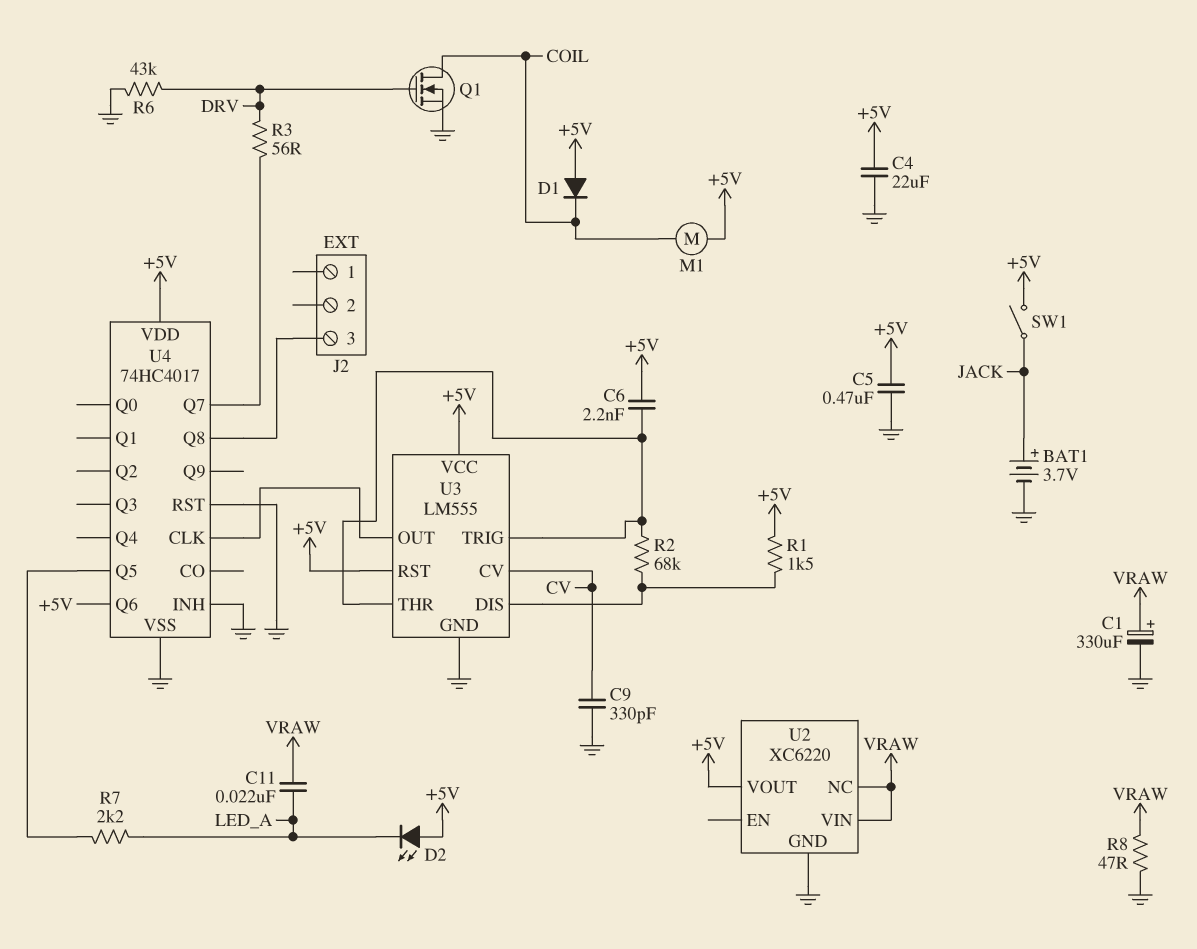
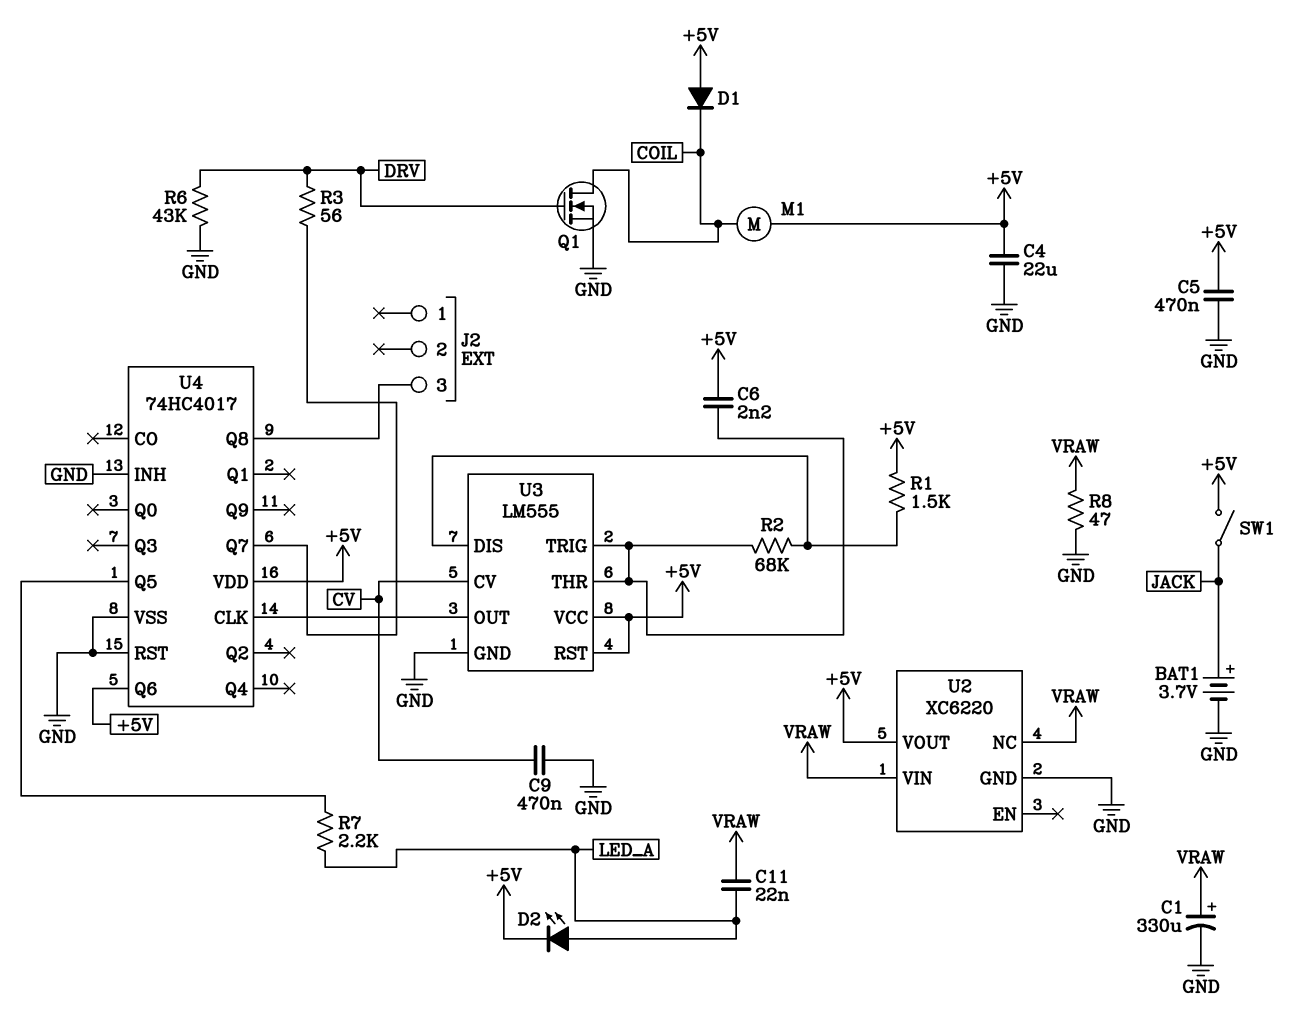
C9: 330pF (CV, GND) -> 470nF (CV, GND)
D2: LED (A +5V, K LED_A) -> LED (A LED_A, K +5V)

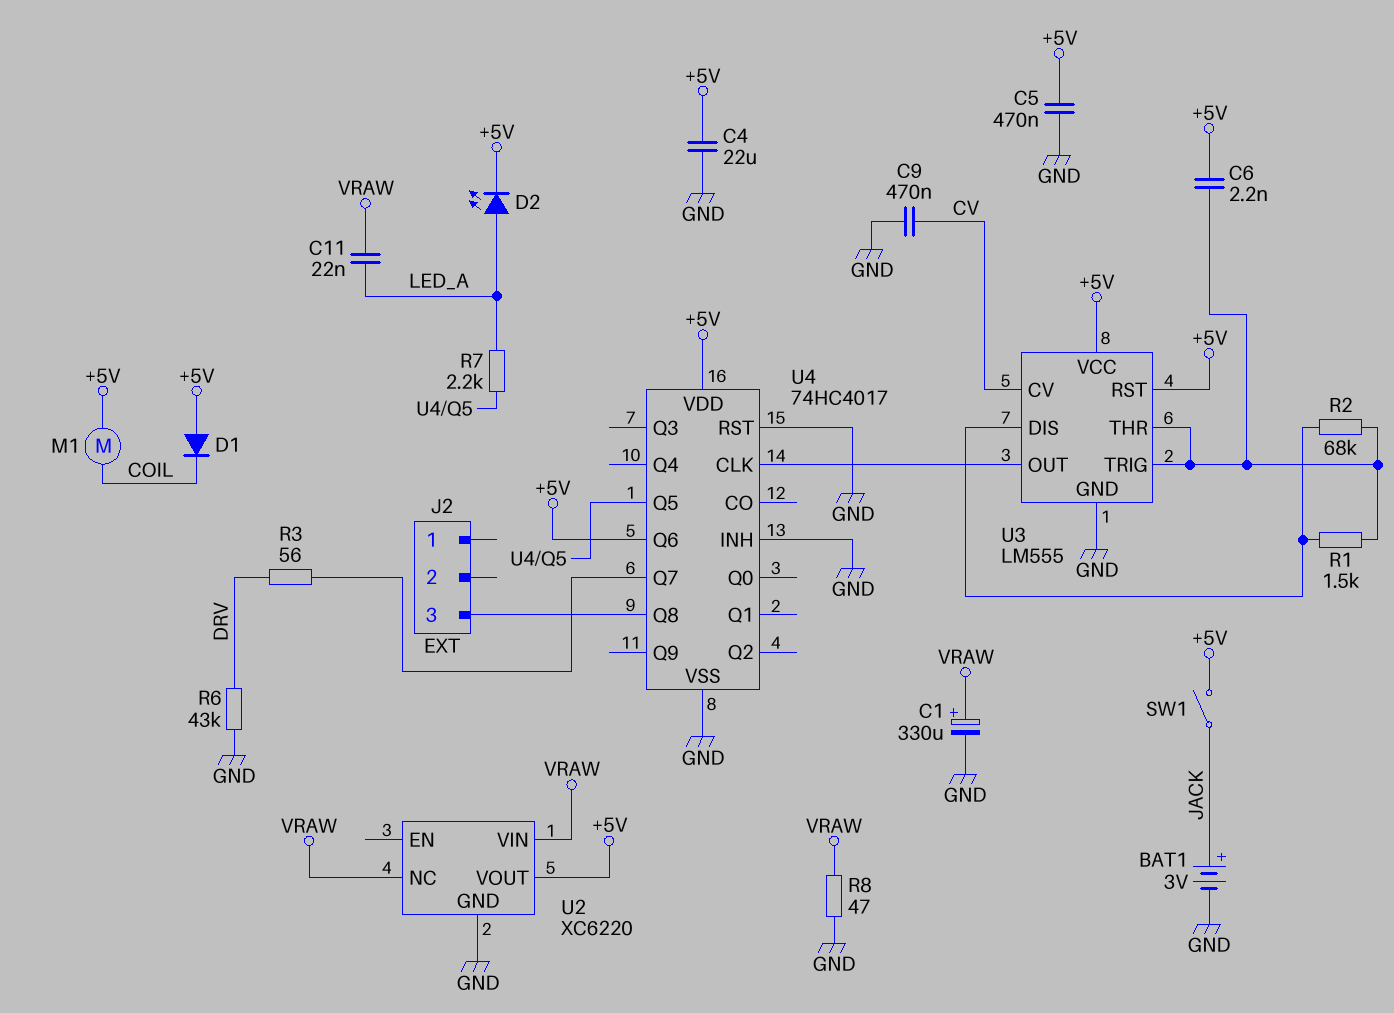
BAT1: 3.7V (plus JACK, minus GND) -> 3V (plus JACK, minus GND)
Q1: NMOS (G DRV, D COIL, S GND) -> none
R1: 1.5k (+5V, U3/DIS) -> 1.5k (U3/DIS, U3/THR)

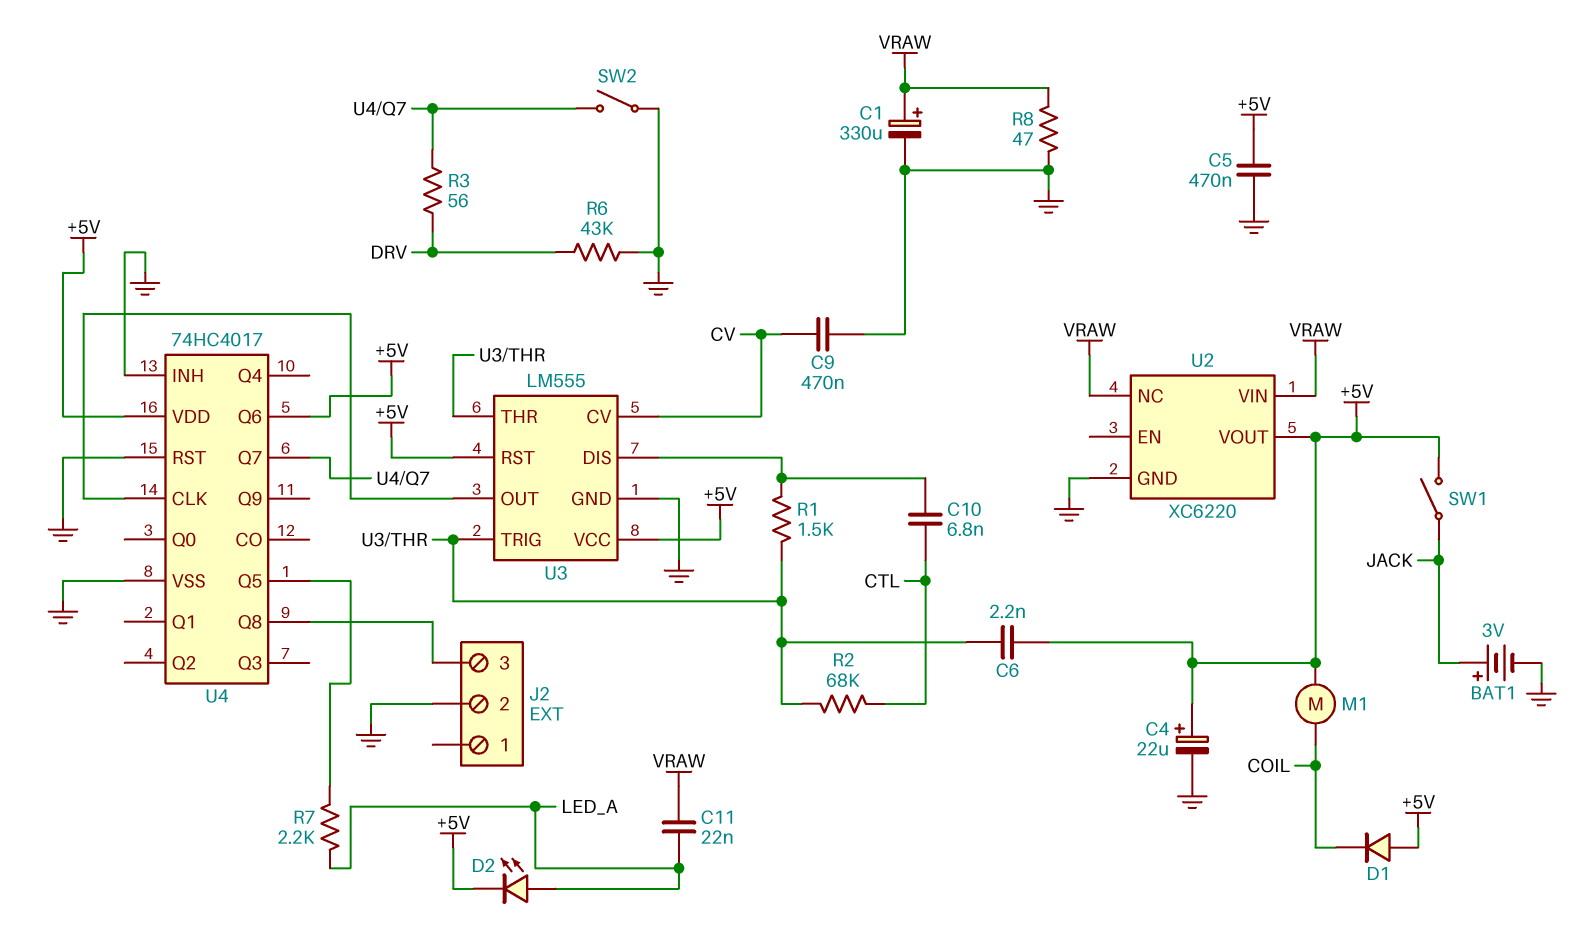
C4: 22uF (+5V, GND) -> 22uF (plus +5V, minus GND)
C10: none -> 6.8nF (CTL, U3/DIS)
J2 pin 2: none -> GND
R2: 68k (U3/DIS, U3/THR) -> 68k (CTL, U3/THR)
SW2: none -> switch (GND, U4/Q7)

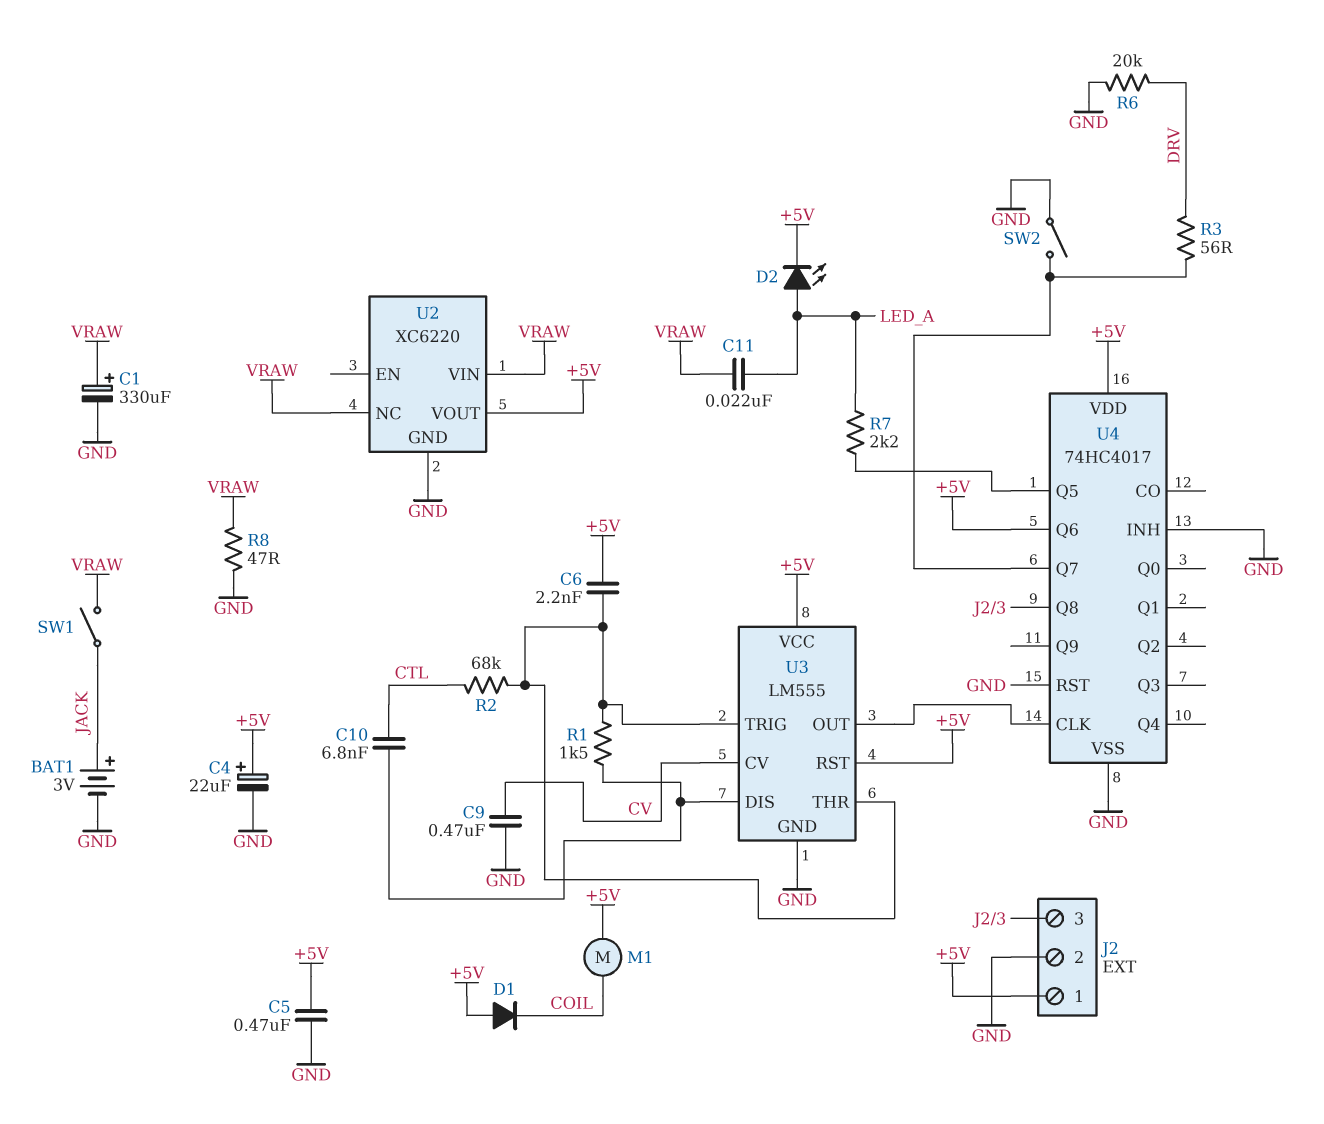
J2 pin 1: none -> +5V
R6: 43k (DRV, GND) -> 20k (DRV, GND)
SW1: switch (+5V, JACK) -> switch (JACK, VRAW)

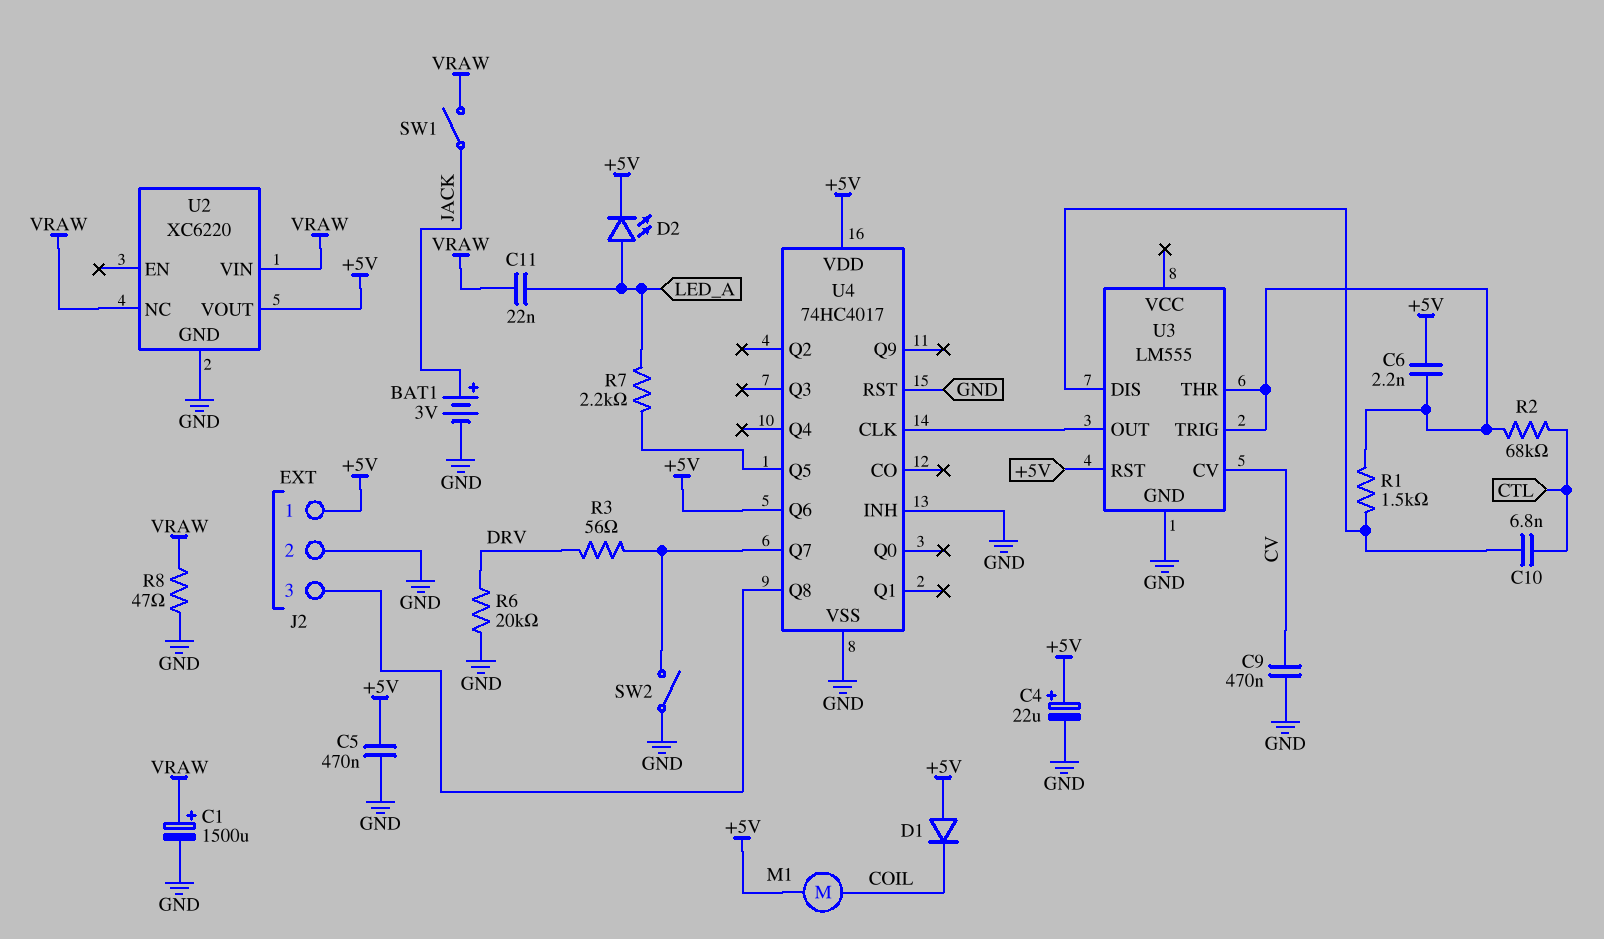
C1: 330uF (plus VRAW, minus GND) -> 1500uF (plus VRAW, minus GND)
U3 pin VCC: +5V -> none

